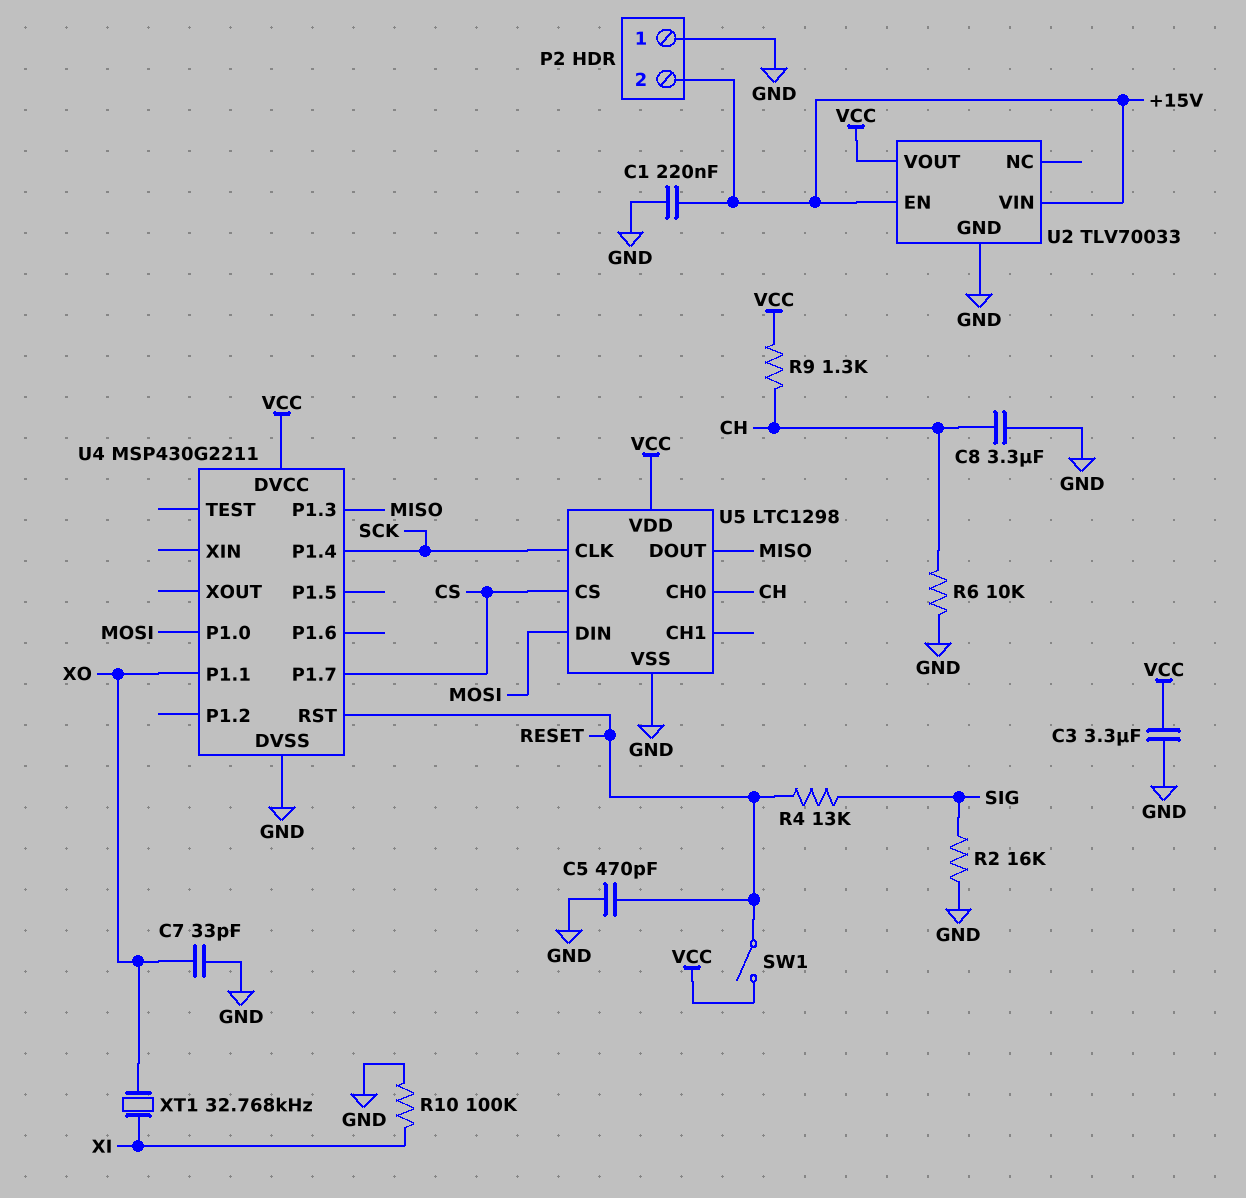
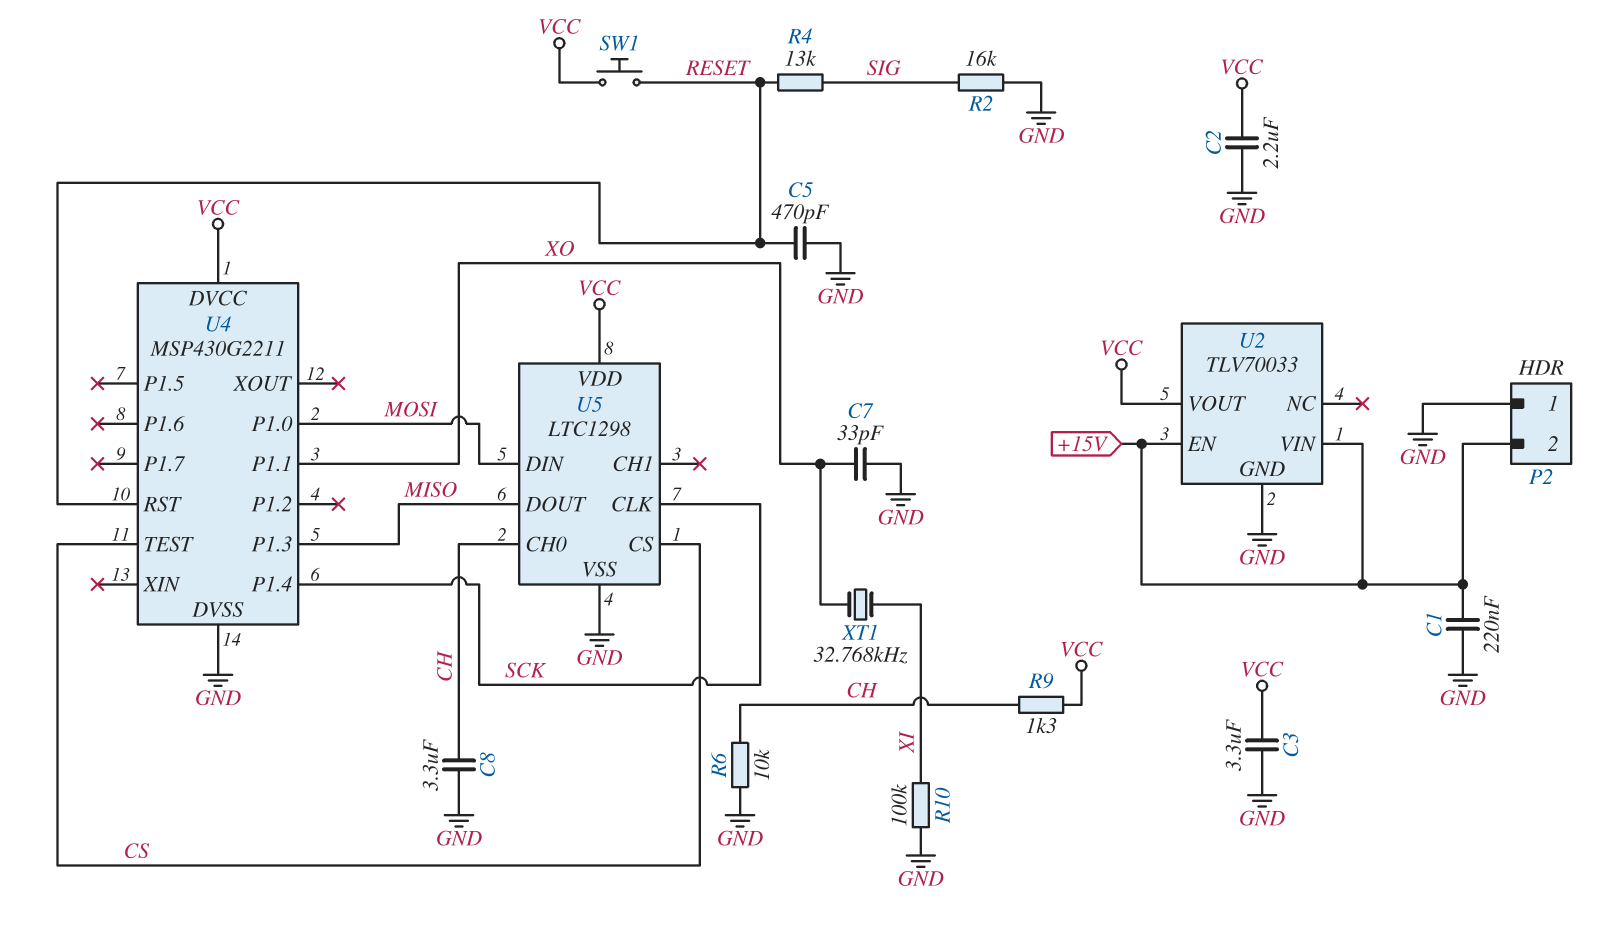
C2: none -> 2.2uF (GND, VCC)
SW1: switch (RESET, VCC) -> button (RESET, VCC)
U4 pin P1.7: CS -> none
U4 pin TEST: none -> CS

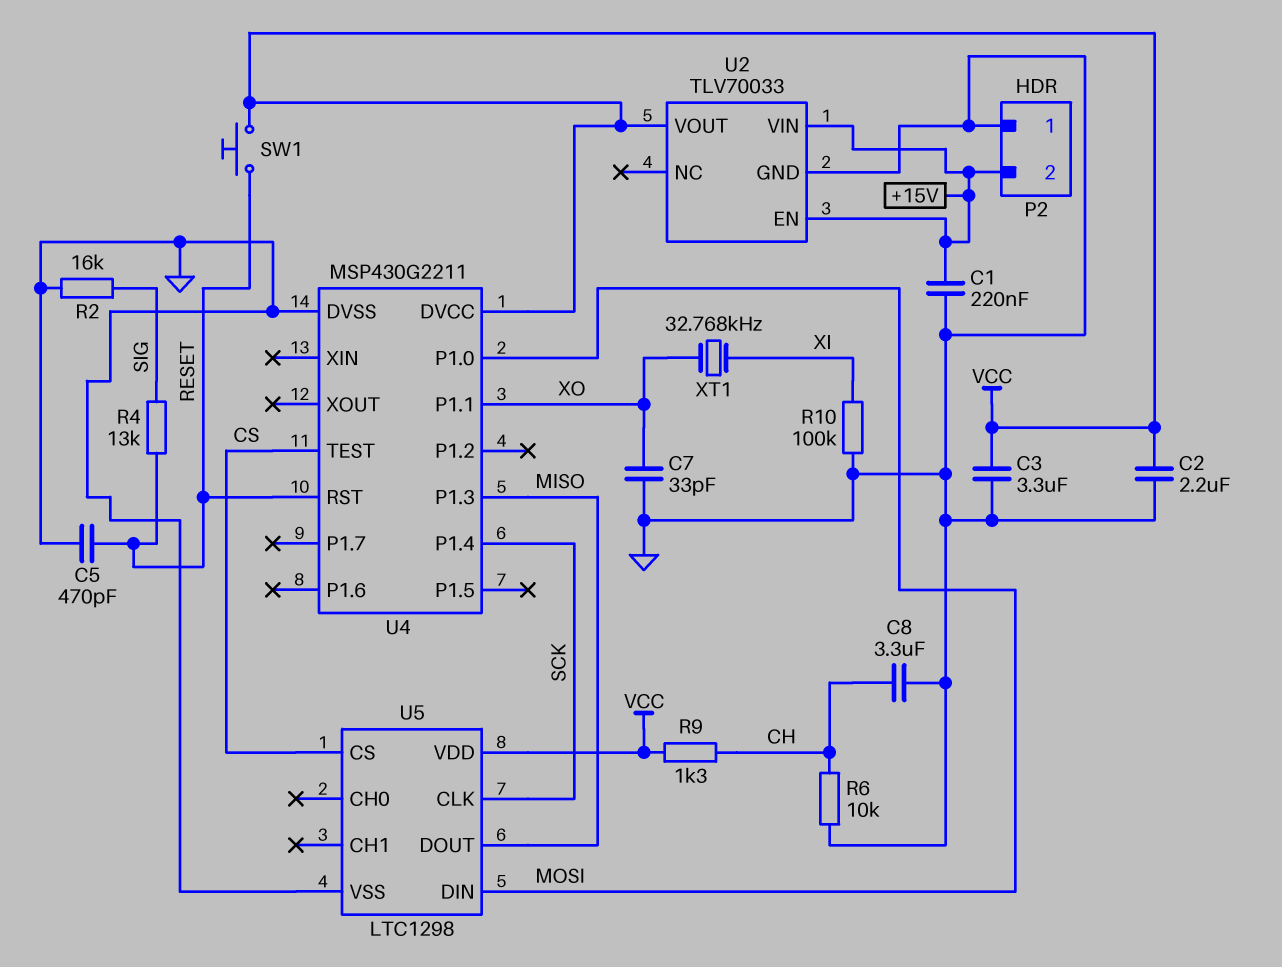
U5 pin CH0: CH -> none

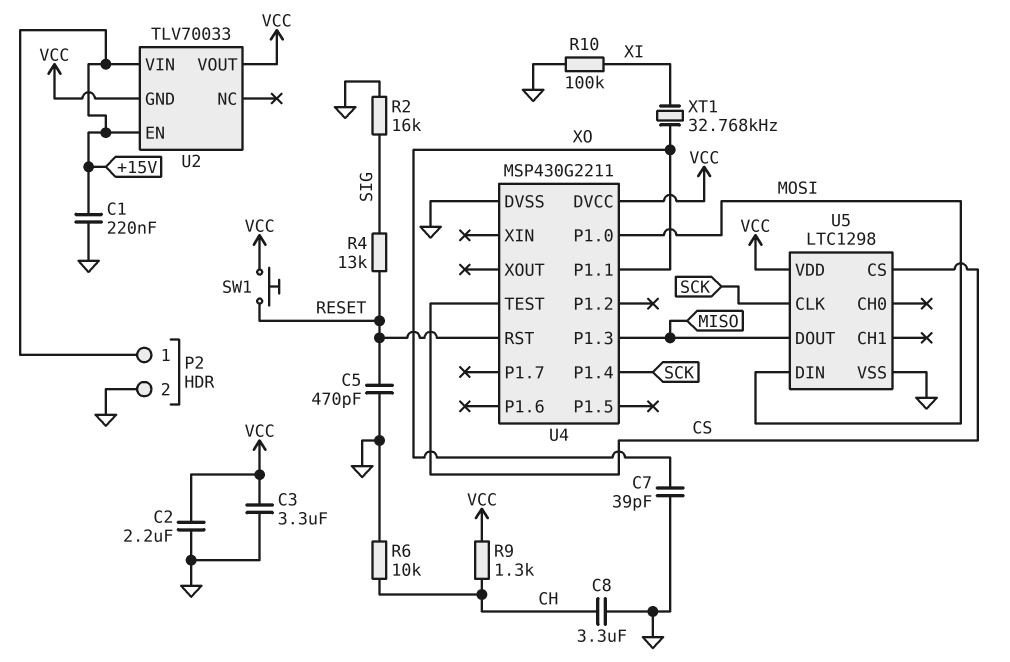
C7: 33pF (GND, XO) -> 39pF (GND, XO)
P2 pin 1: GND -> +15V
P2 pin 2: +15V -> GND
U2 pin GND: GND -> VCC

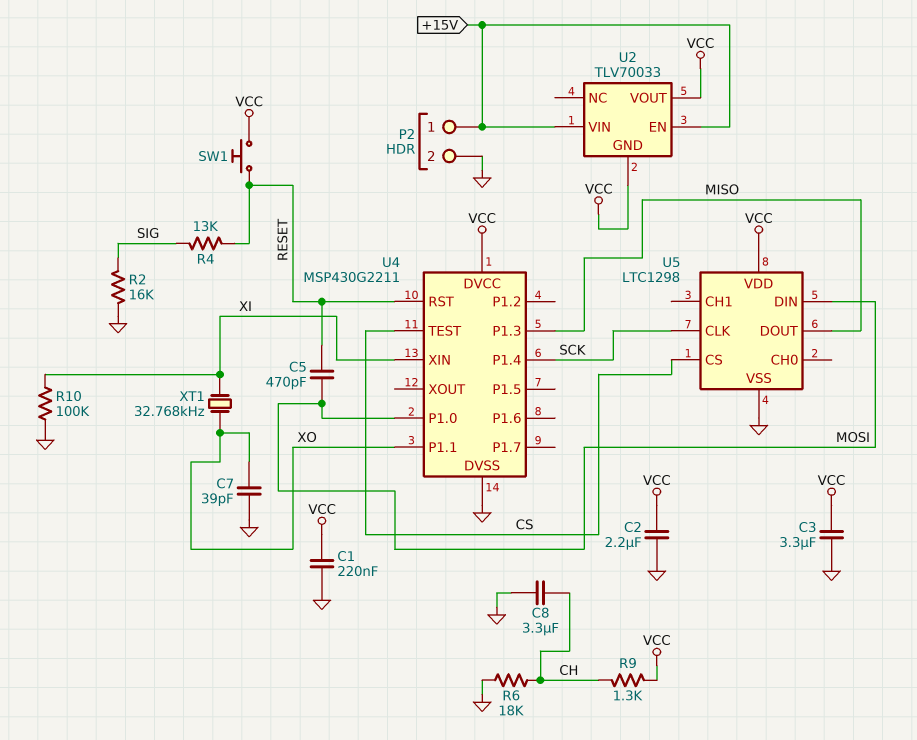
C1: 220nF (+15V, GND) -> 220nF (GND, VCC)
C5: 470pF (GND, RESET) -> 470pF (MOSI, RESET)
R6: 10k (CH, GND) -> 18k (CH, GND)
U4 pin XIN: none -> XI

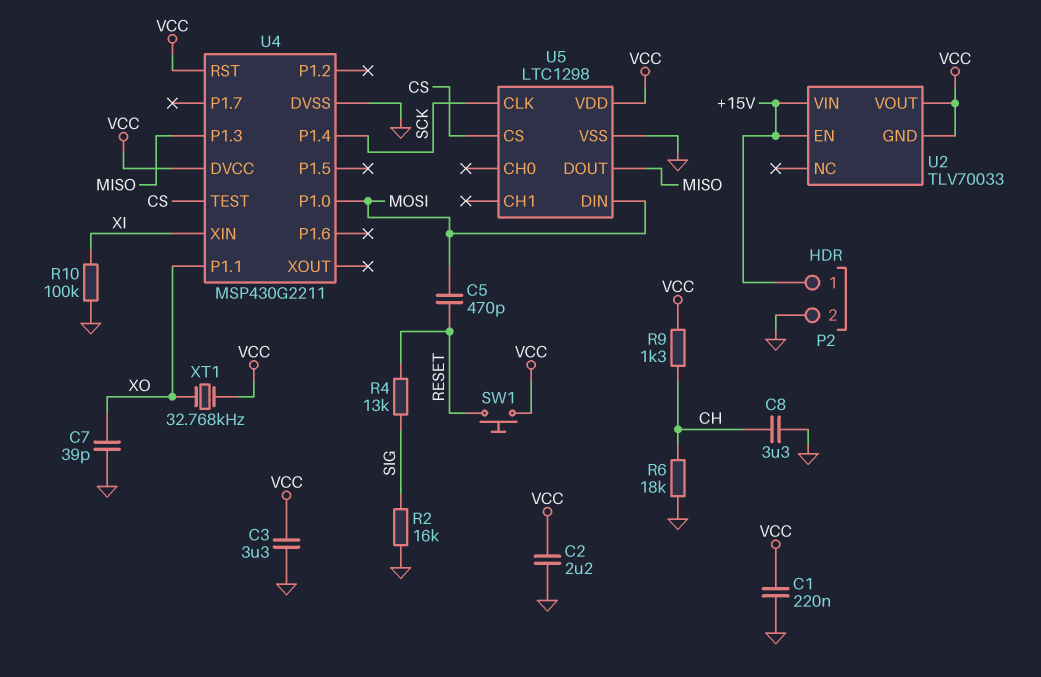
U4 pin RST: RESET -> VCC
XT1: 32.768kHz (XI, XO) -> 32.768kHz (VCC, XO)

